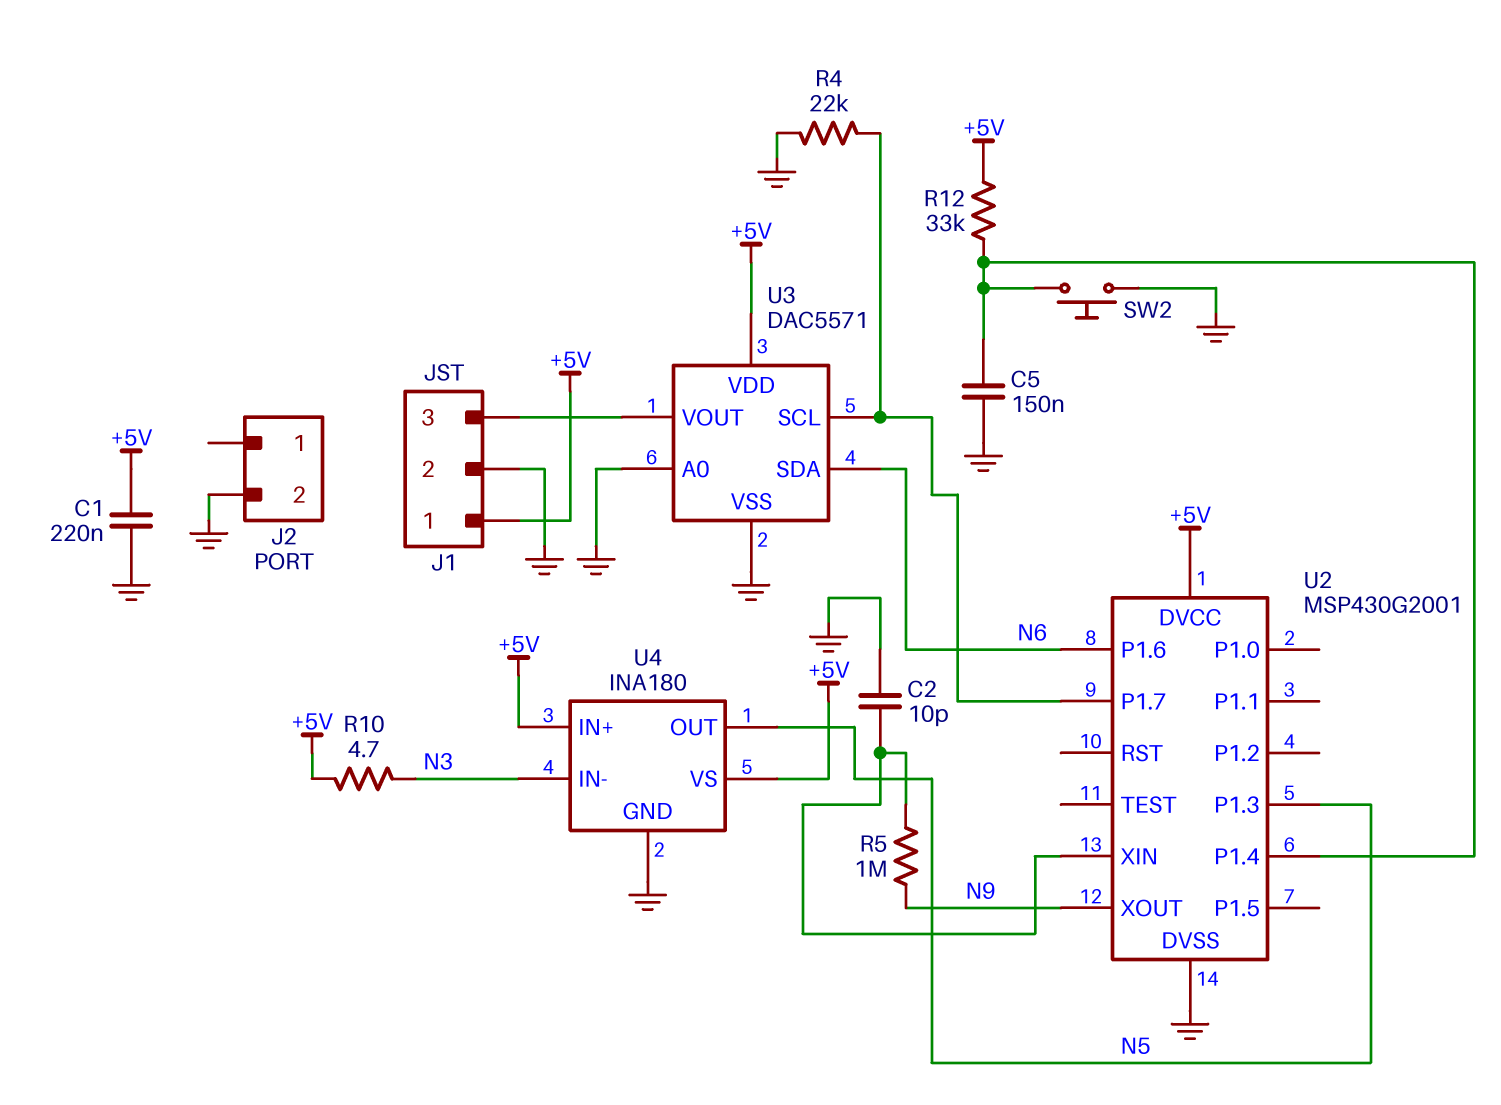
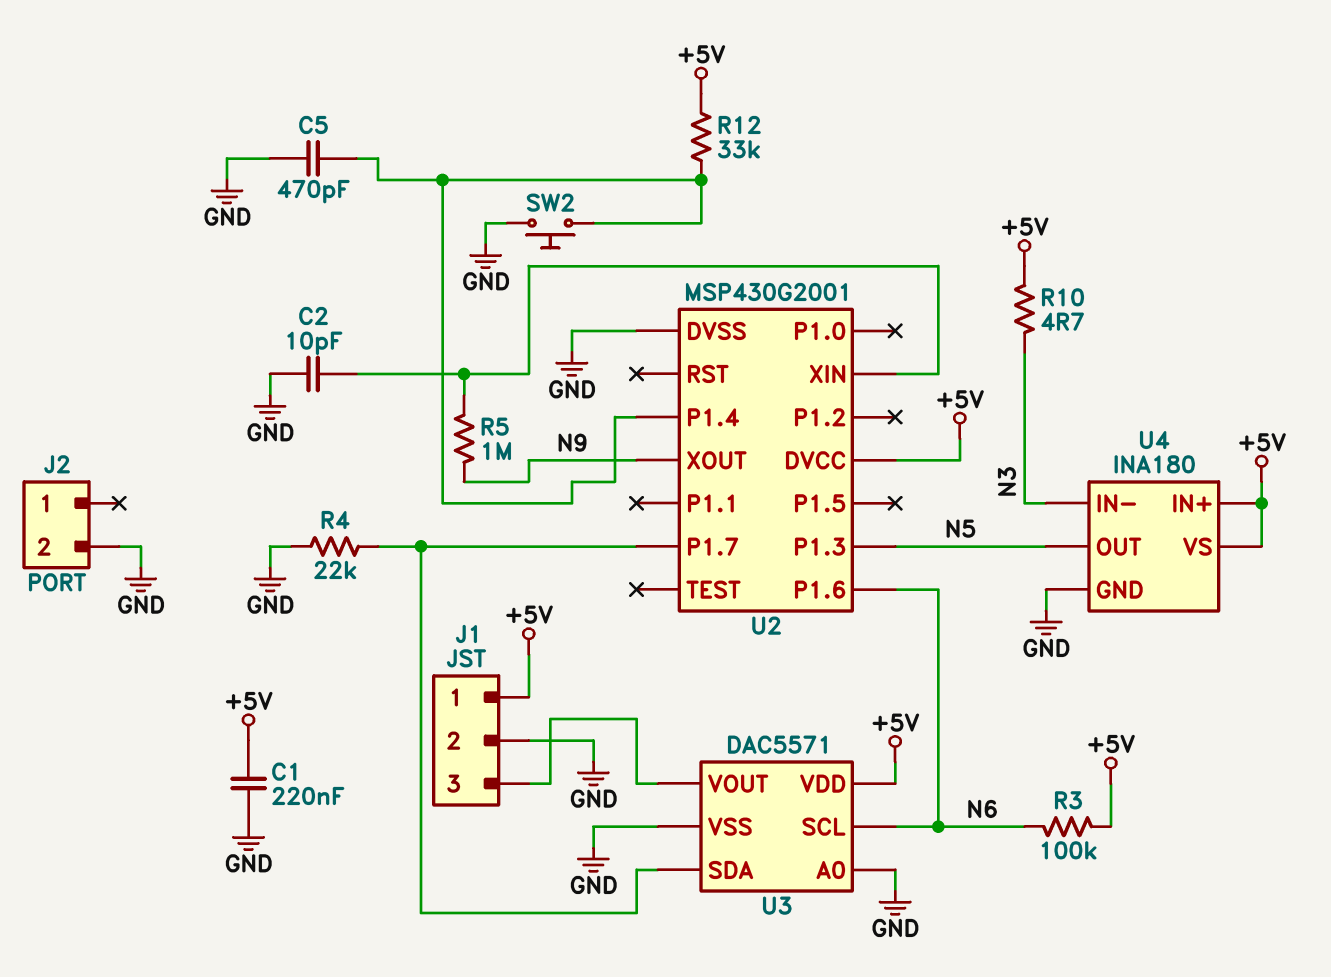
C5: 150nF (GND, U2/P1.4) -> 470pF (GND, U2/P1.4)
R3: none -> 100k (+5V, N6)
U3 pin SCL: U2/P1.7 -> N6
U3 pin SDA: N6 -> U2/P1.7

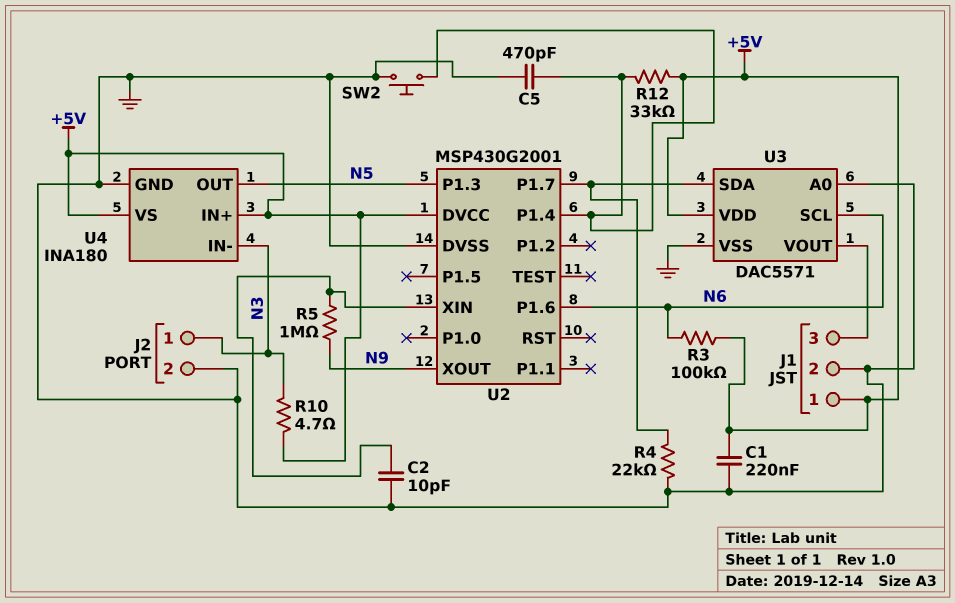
J2 pin 1: none -> N3

